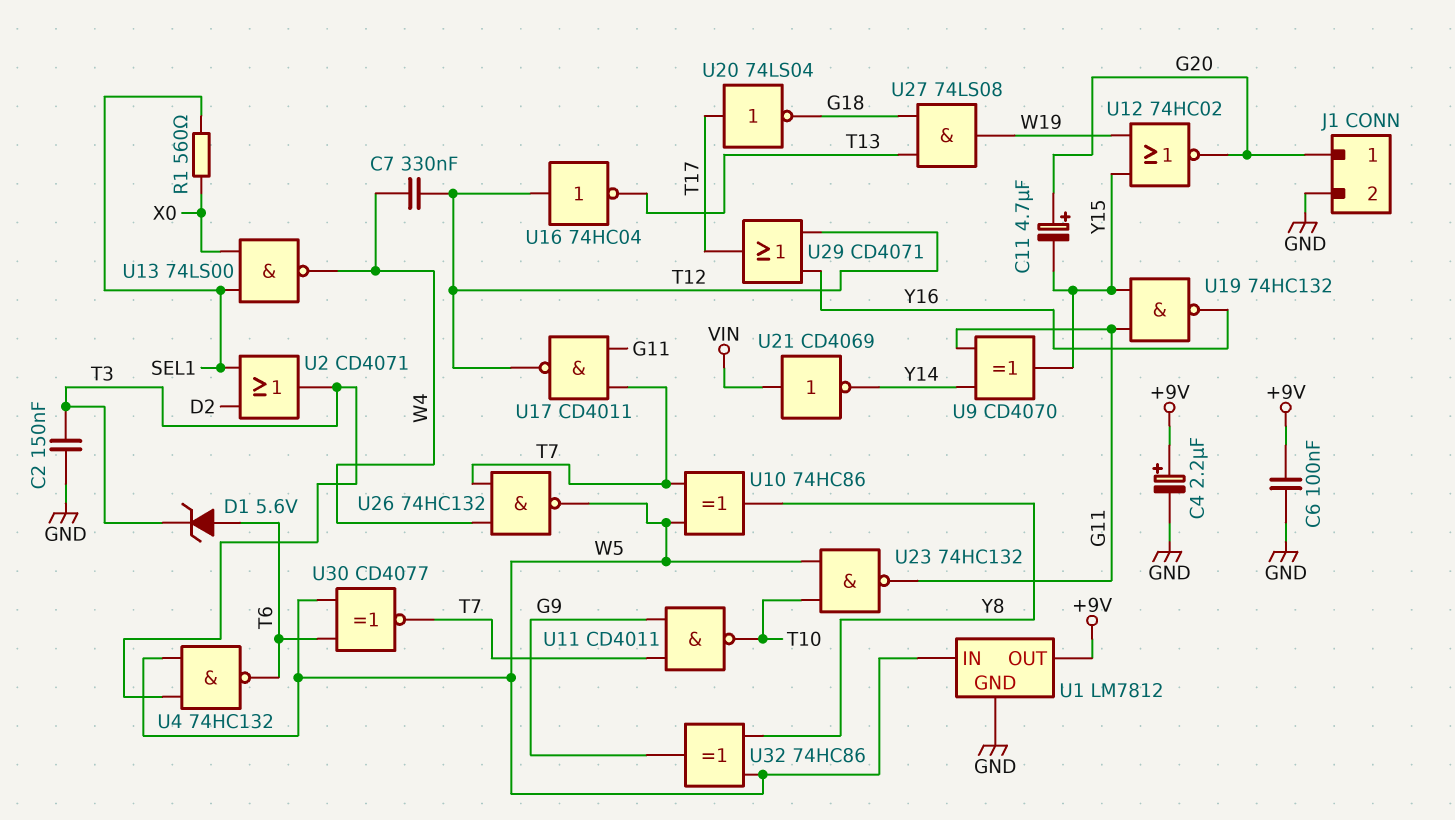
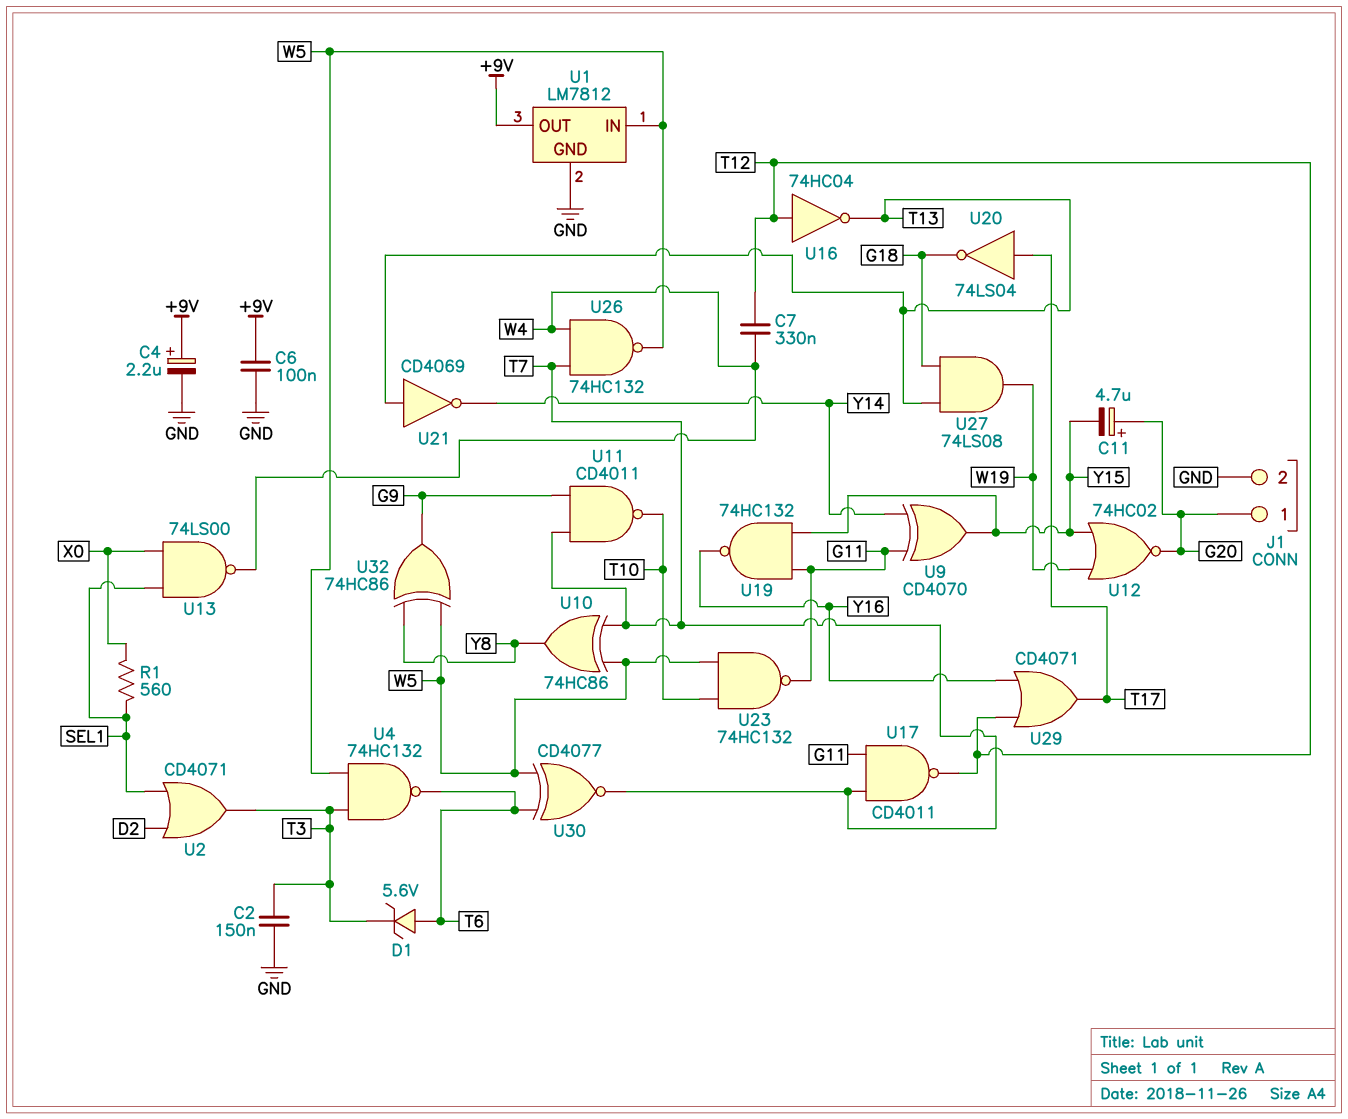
U21: NOT CD4069 (in VIN, out Y14) -> NOT CD4069 (in T13, out Y14)

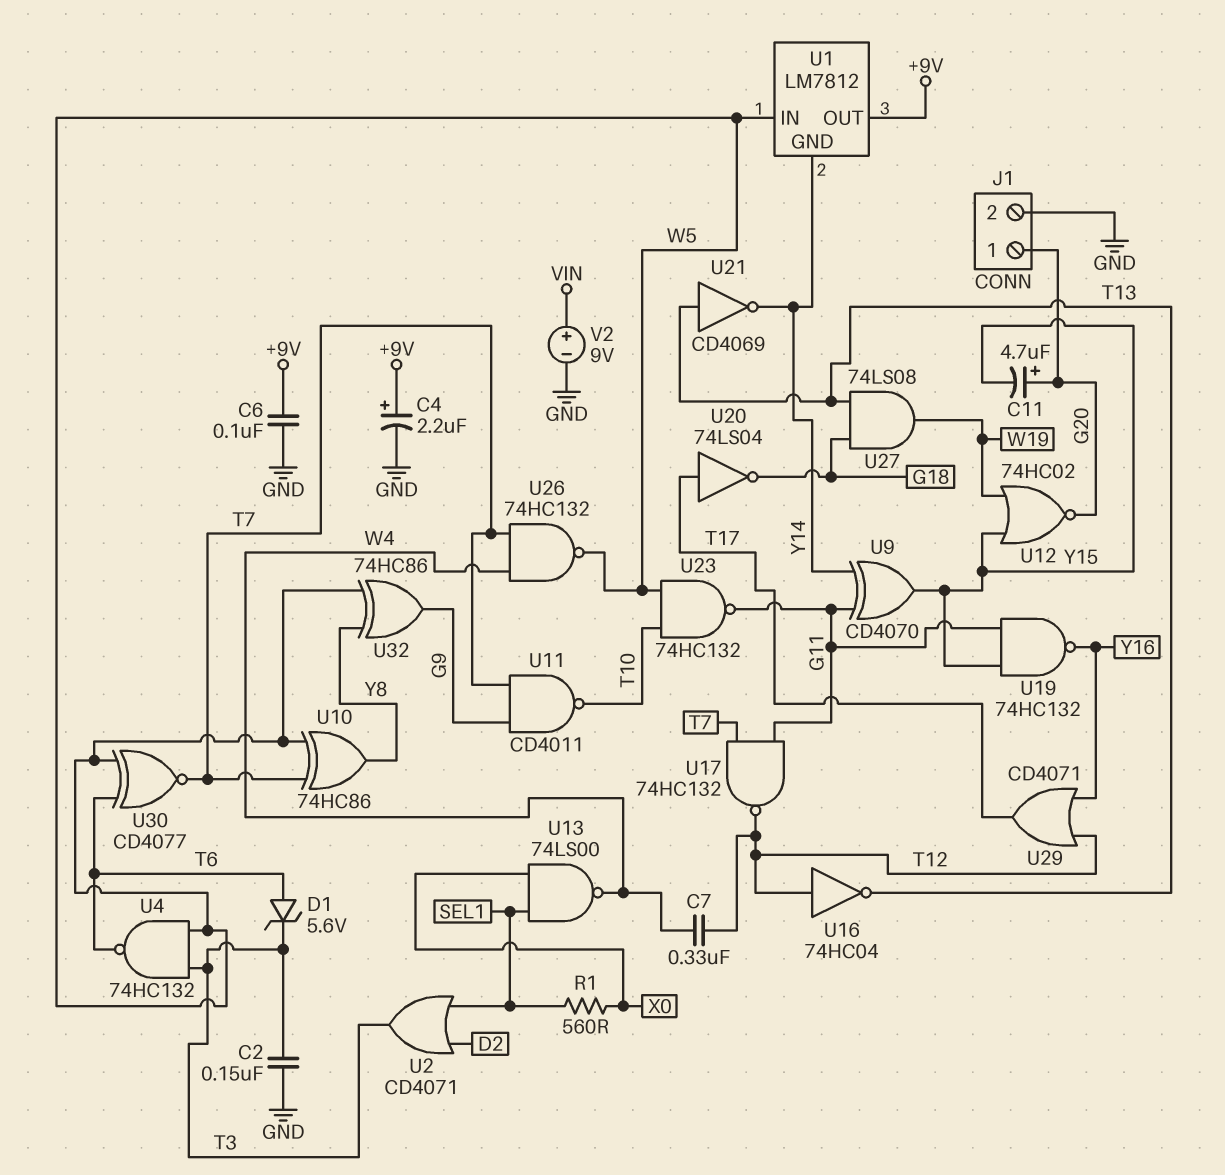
U1 pin GND: GND -> Y14
U17: NAND CD4011 (in G11, in T7, out T12) -> NAND 74HC132 (in G11, in T7, out T12)
V2: none -> 9V (plus VIN, minus GND)

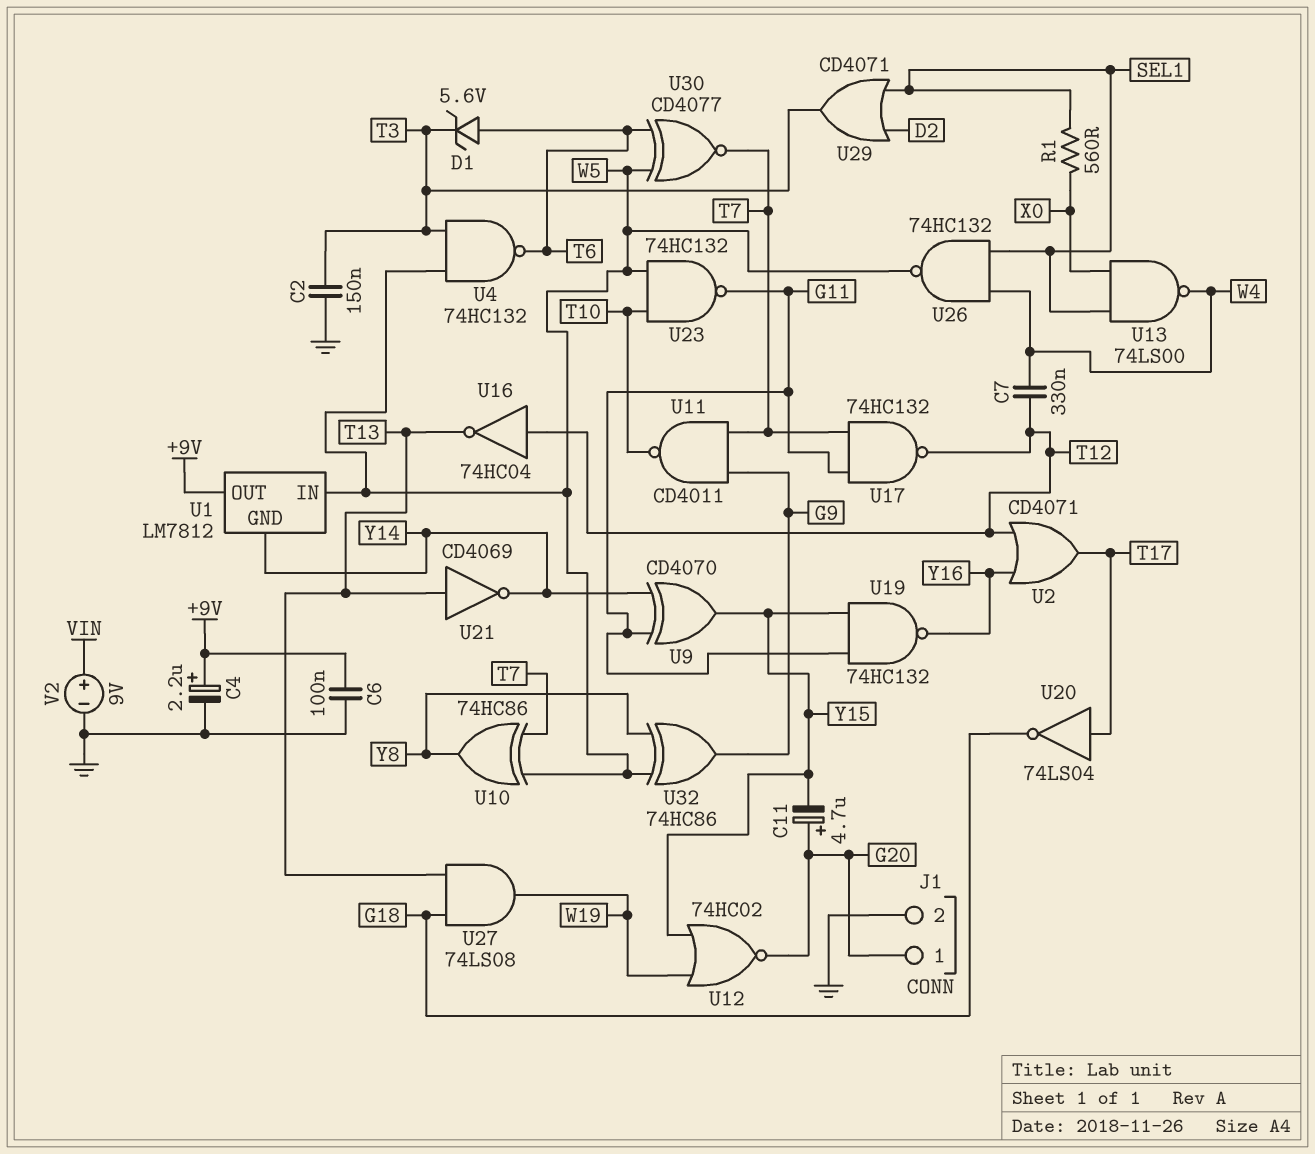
U2: OR CD4071 (in D2, in SEL1, out T3) -> OR CD4071 (in T12, in Y16, out T17)
U26: NAND 74HC132 (in T7, in W4, out W5) -> NAND 74HC132 (in SEL1, in W4, out W5)
U29: OR CD4071 (in T12, in Y16, out T17) -> OR CD4071 (in D2, in SEL1, out T3)

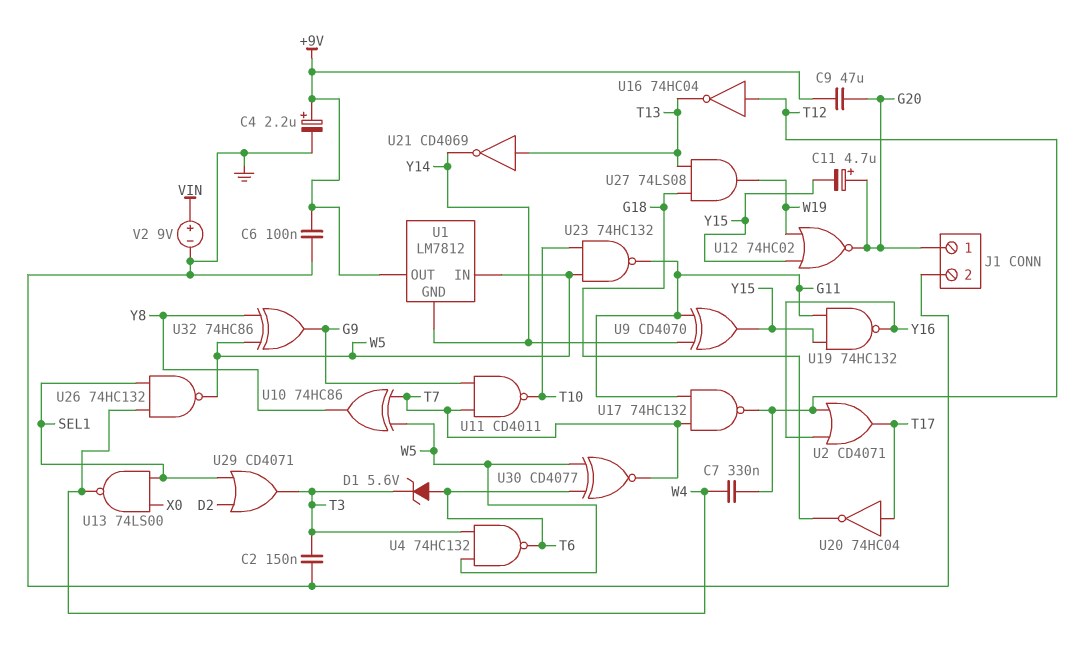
C9: none -> 47uF (+9V, G20)
R1: 560 (SEL1, X0) -> none
U20: NOT 74LS04 (in T17, out G18) -> NOT 74HC04 (in T17, out G18)

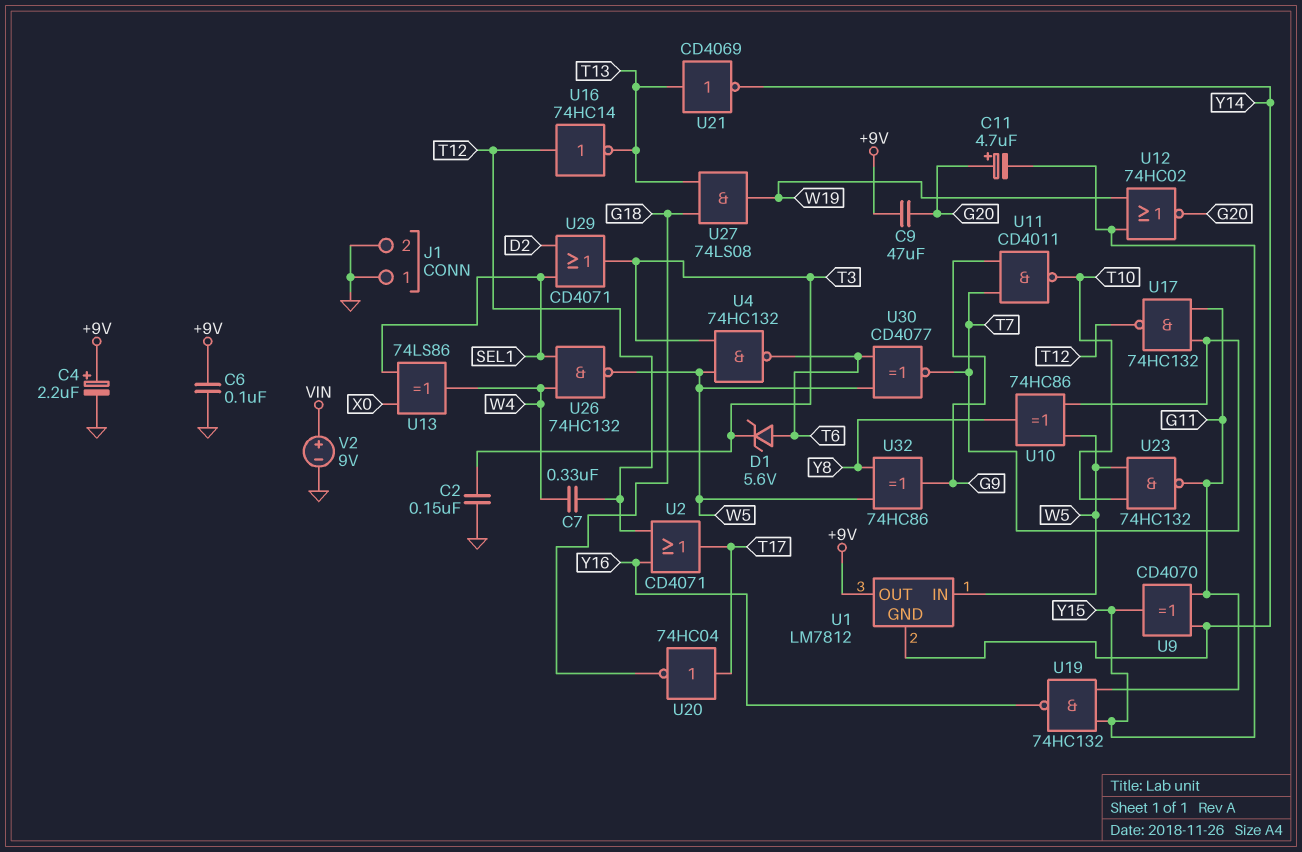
J1 pin 1: G20 -> GND
U13: NAND 74LS00 (in SEL1, in X0, out W4) -> XOR 74LS86 (in SEL1, in X0, out W4)
U16: NOT 74HC04 (in T12, out T13) -> NOT 74HC14 (in T12, out T13)

